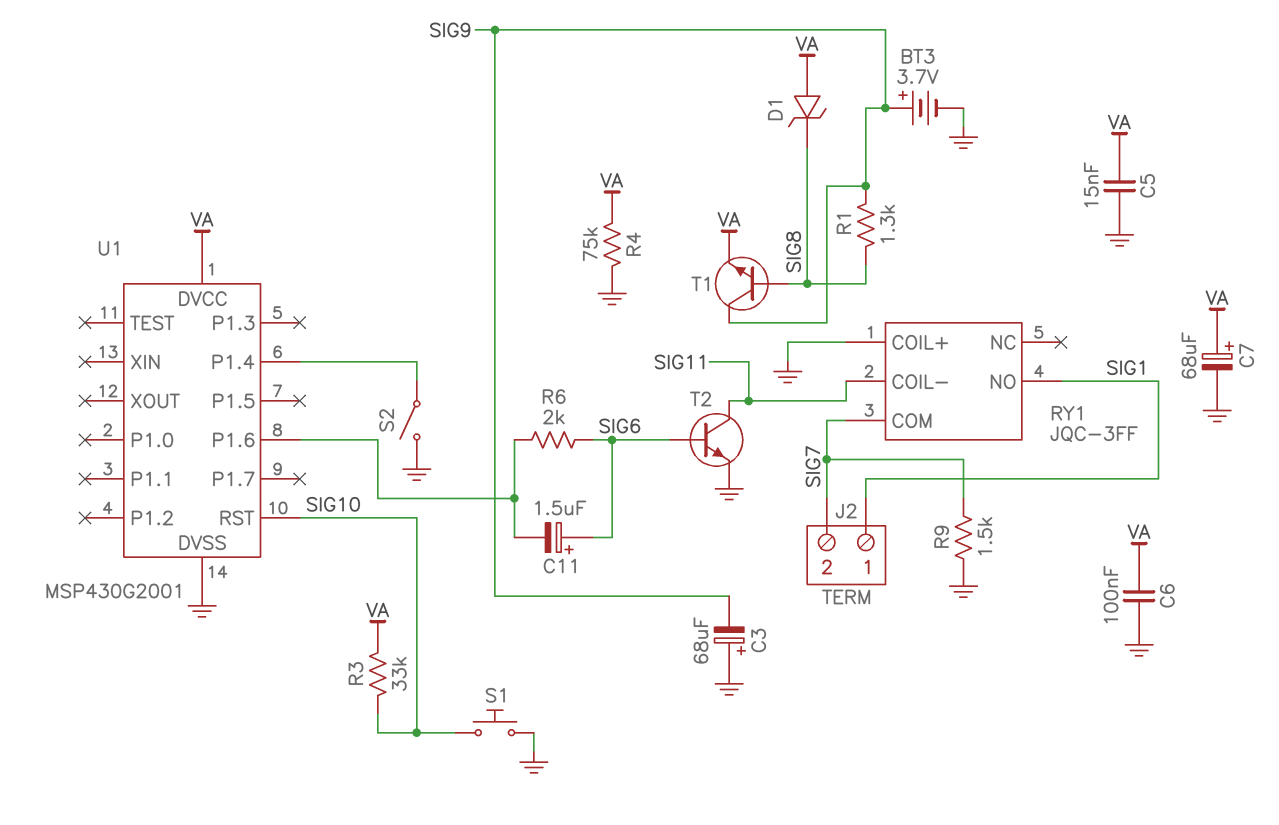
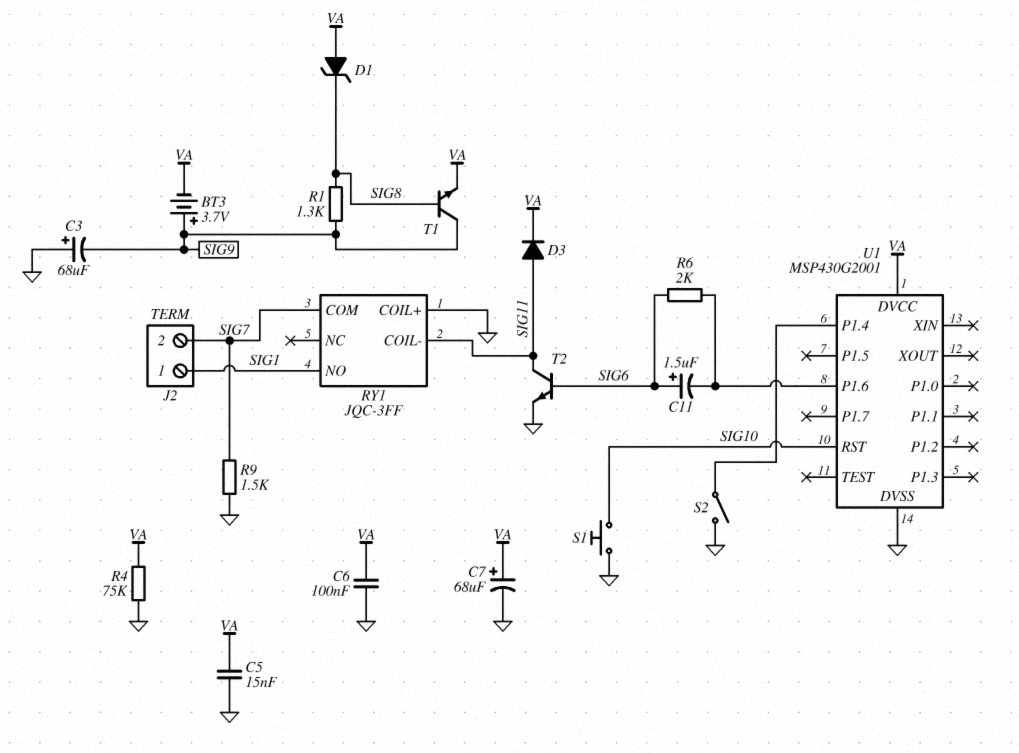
BT3: 3.7V (plus SIG9, minus GND) -> 3.7V (plus SIG9, minus VA)
D3: none -> diode (A SIG11, K VA)
R3: 33k (SIG10, VA) -> none

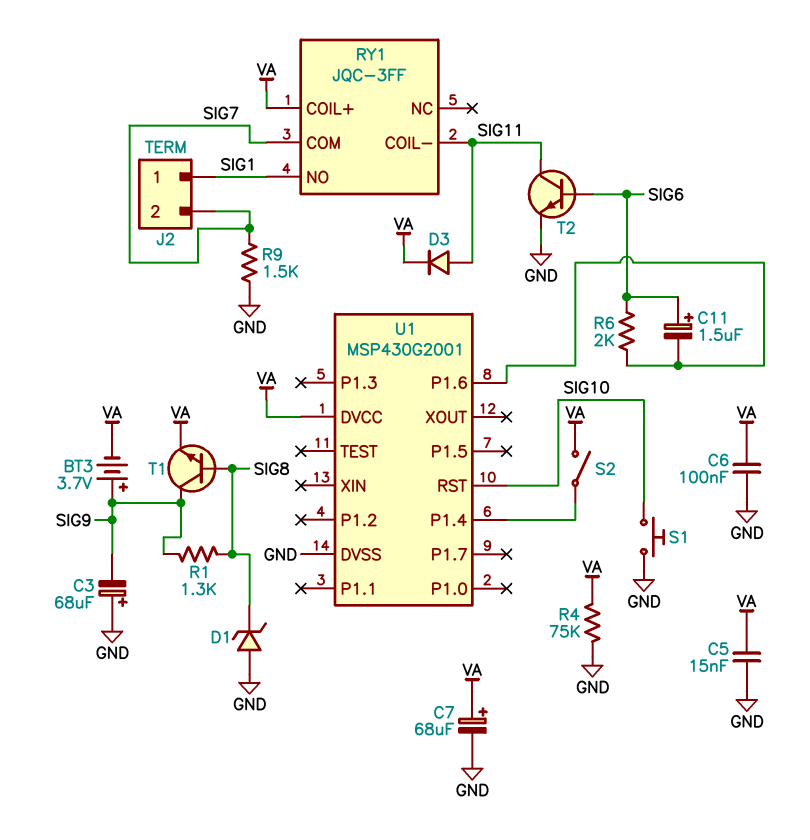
D1: zener (A VA, K SIG8) -> zener (A GND, K SIG8)
RY1 pin COIL+: GND -> VA
S2: switch (GND, U1/P1.4) -> switch (U1/P1.4, VA)

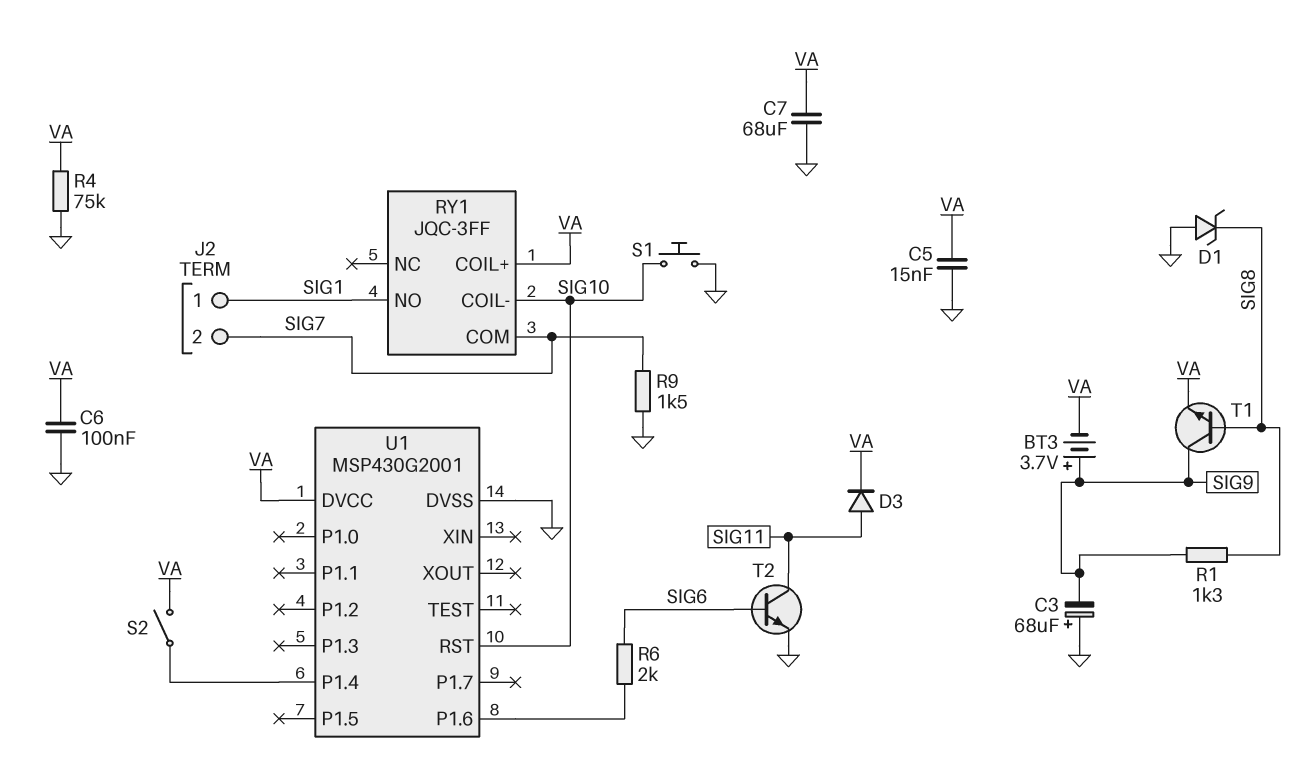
C7: 68uF (plus VA, minus GND) -> 68uF (GND, VA)
C11: 1.5uF (plus SIG6, minus U1/P1.6) -> none
RY1 pin COIL-: SIG11 -> SIG10

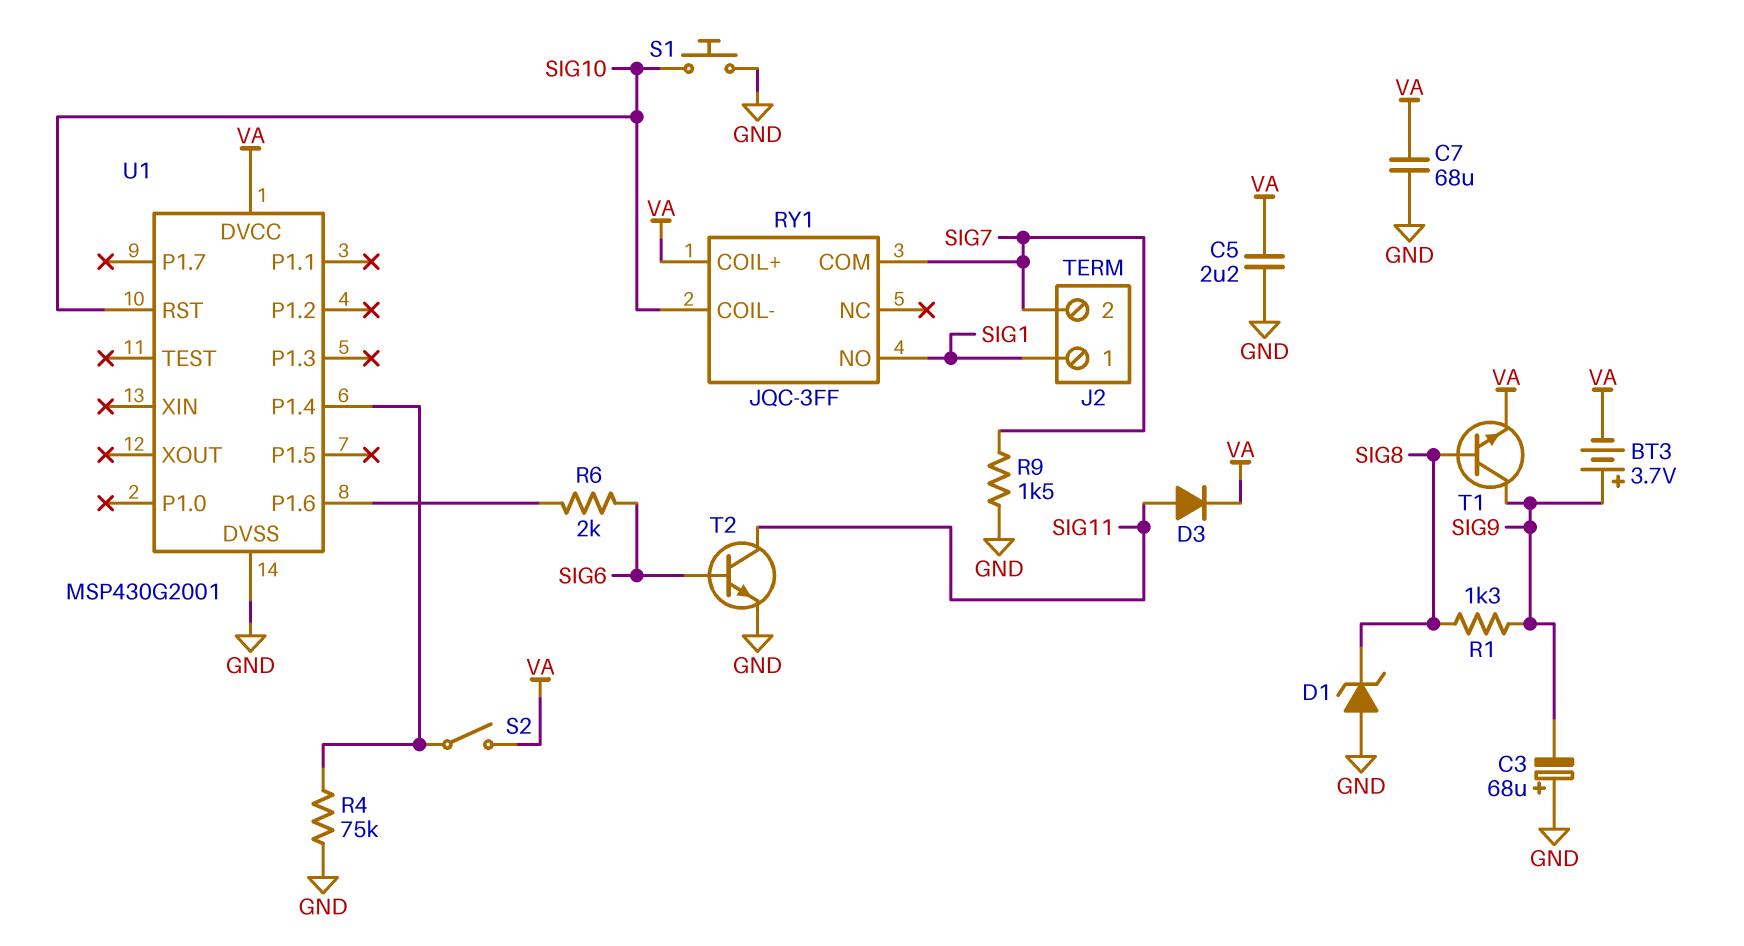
C5: 15nF (GND, VA) -> 2.2uF (GND, VA)
C6: 100nF (GND, VA) -> none
R4: 75k (GND, VA) -> 75k (GND, U1/P1.4)

